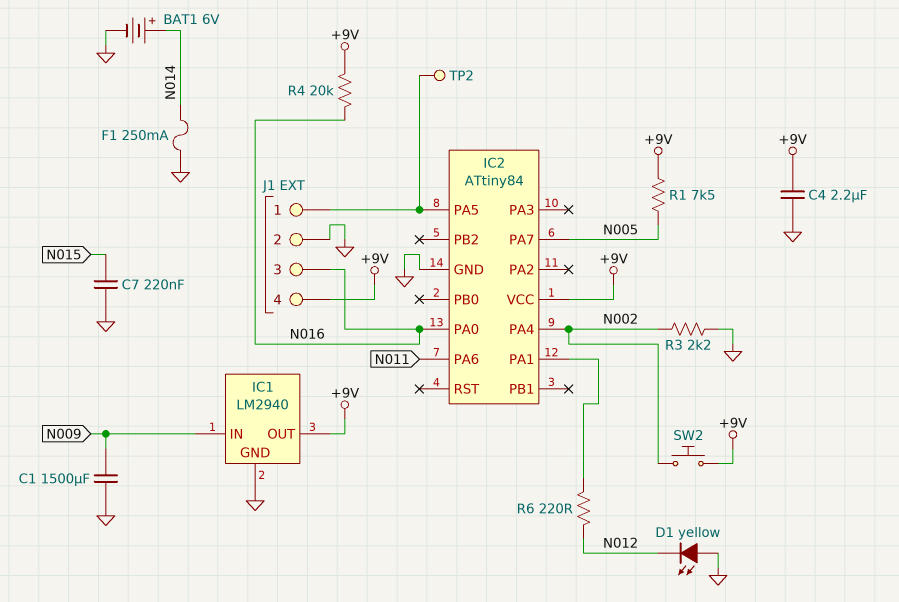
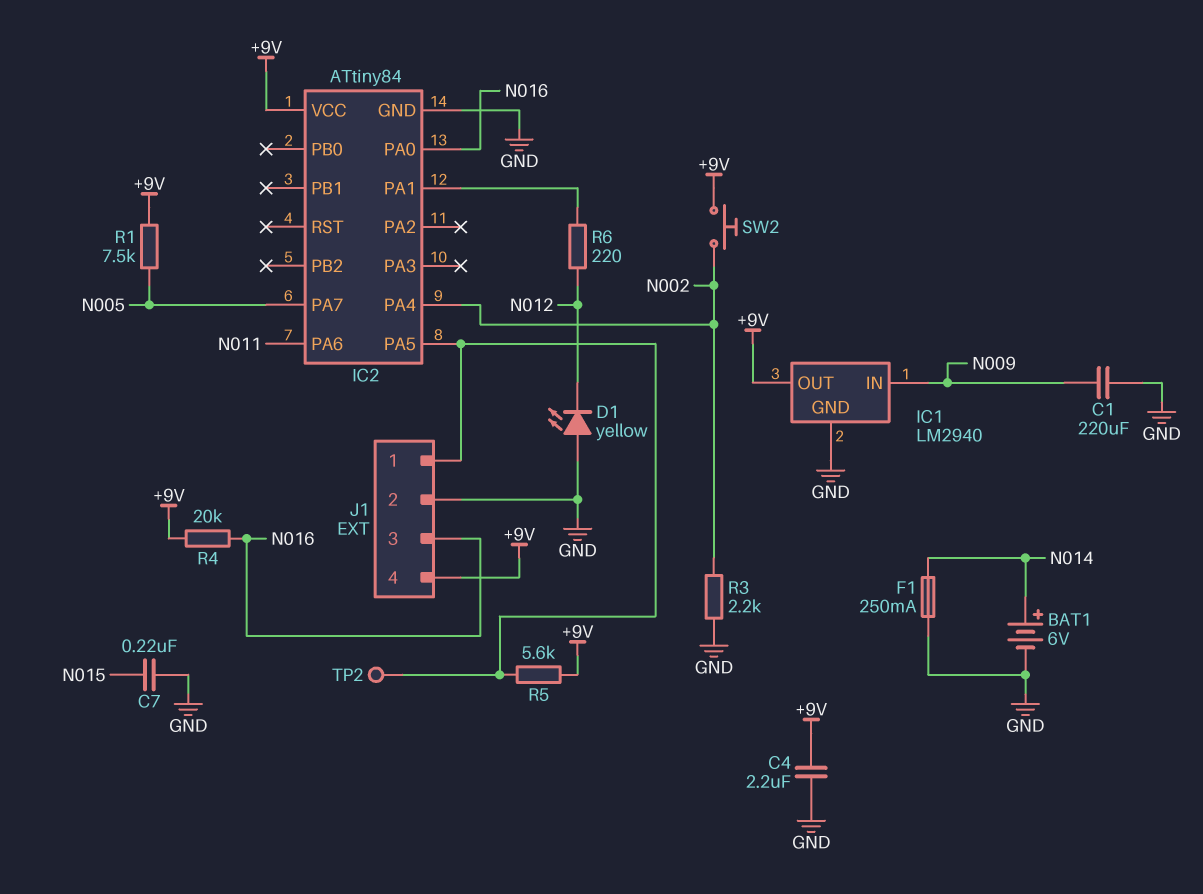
C1: 1500uF (GND, N009) -> 220uF (GND, N009)
R5: none -> 5.6k (+9V, IC2/PA5)

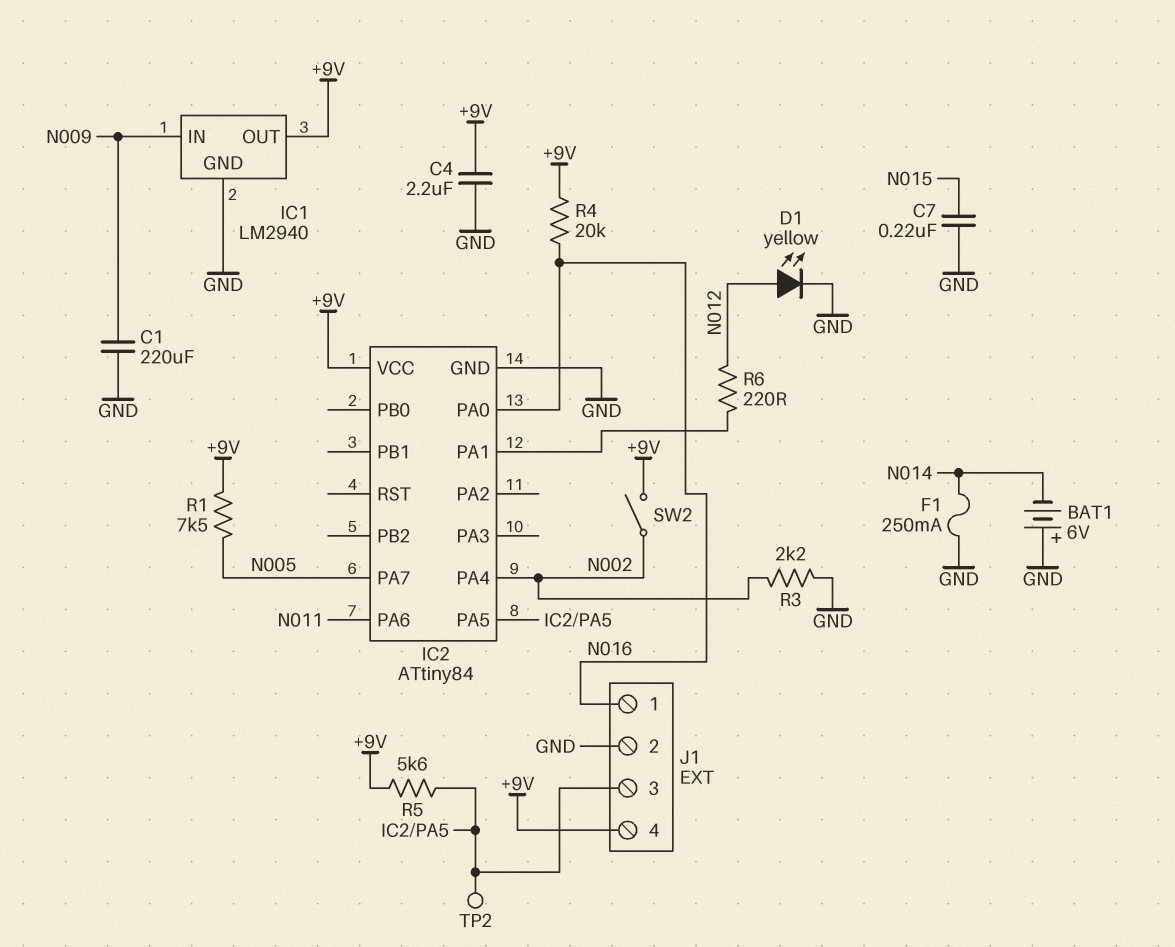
BAT1: 6V (plus N014, minus GND) -> 6V (plus GND, minus N014)
D1: LED yellow (A GND, K N012) -> LED yellow (A N012, K GND)
J1 pin 1: IC2/PA5 -> N016
J1 pin 3: N016 -> IC2/PA5
SW2: button (+9V, N002) -> switch (+9V, N002)

